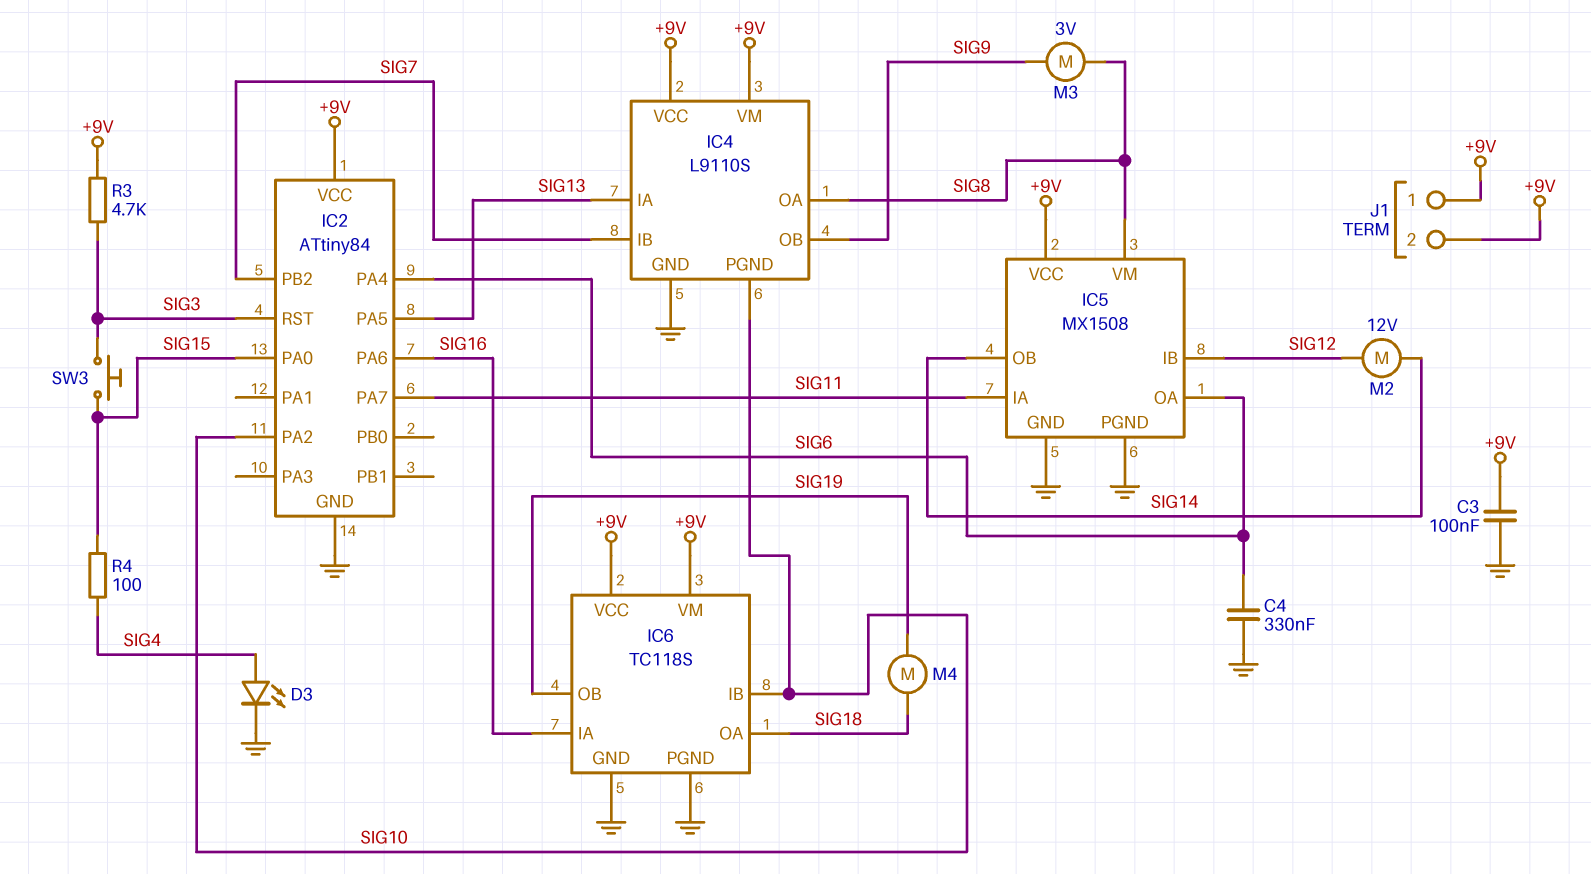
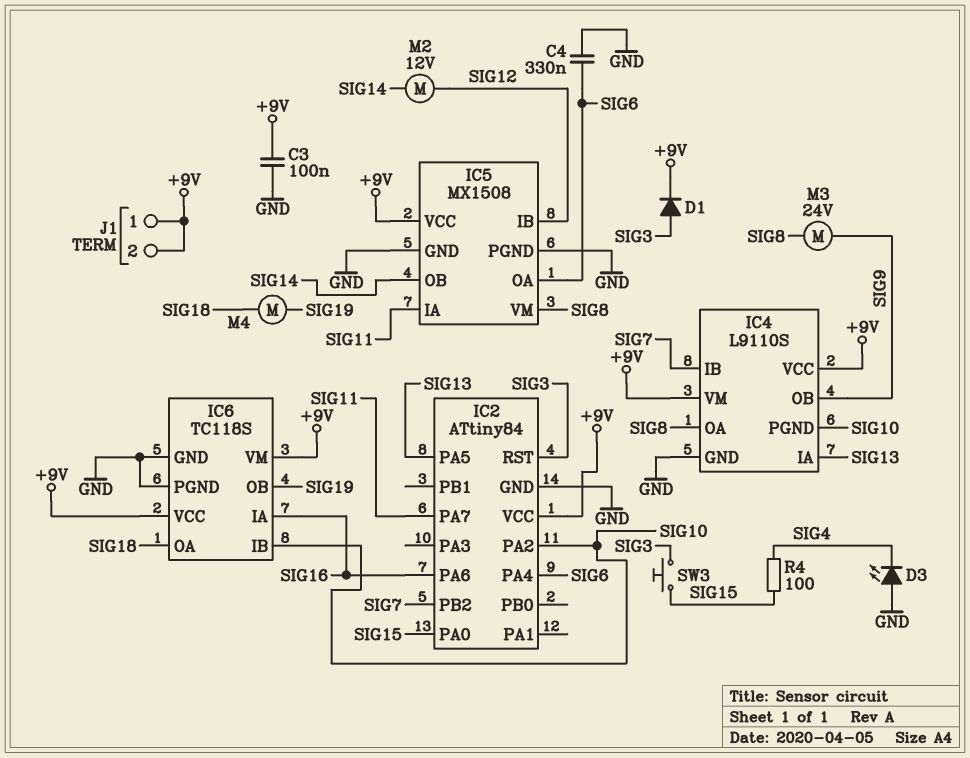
D1: none -> diode (A SIG3, K +9V)
D3: LED (A SIG4, K GND) -> LED (A GND, K SIG4)
M3: motor 3V (SIG8, SIG9) -> motor 24V (SIG8, SIG9)
R3: 4.7k (+9V, SIG3) -> none

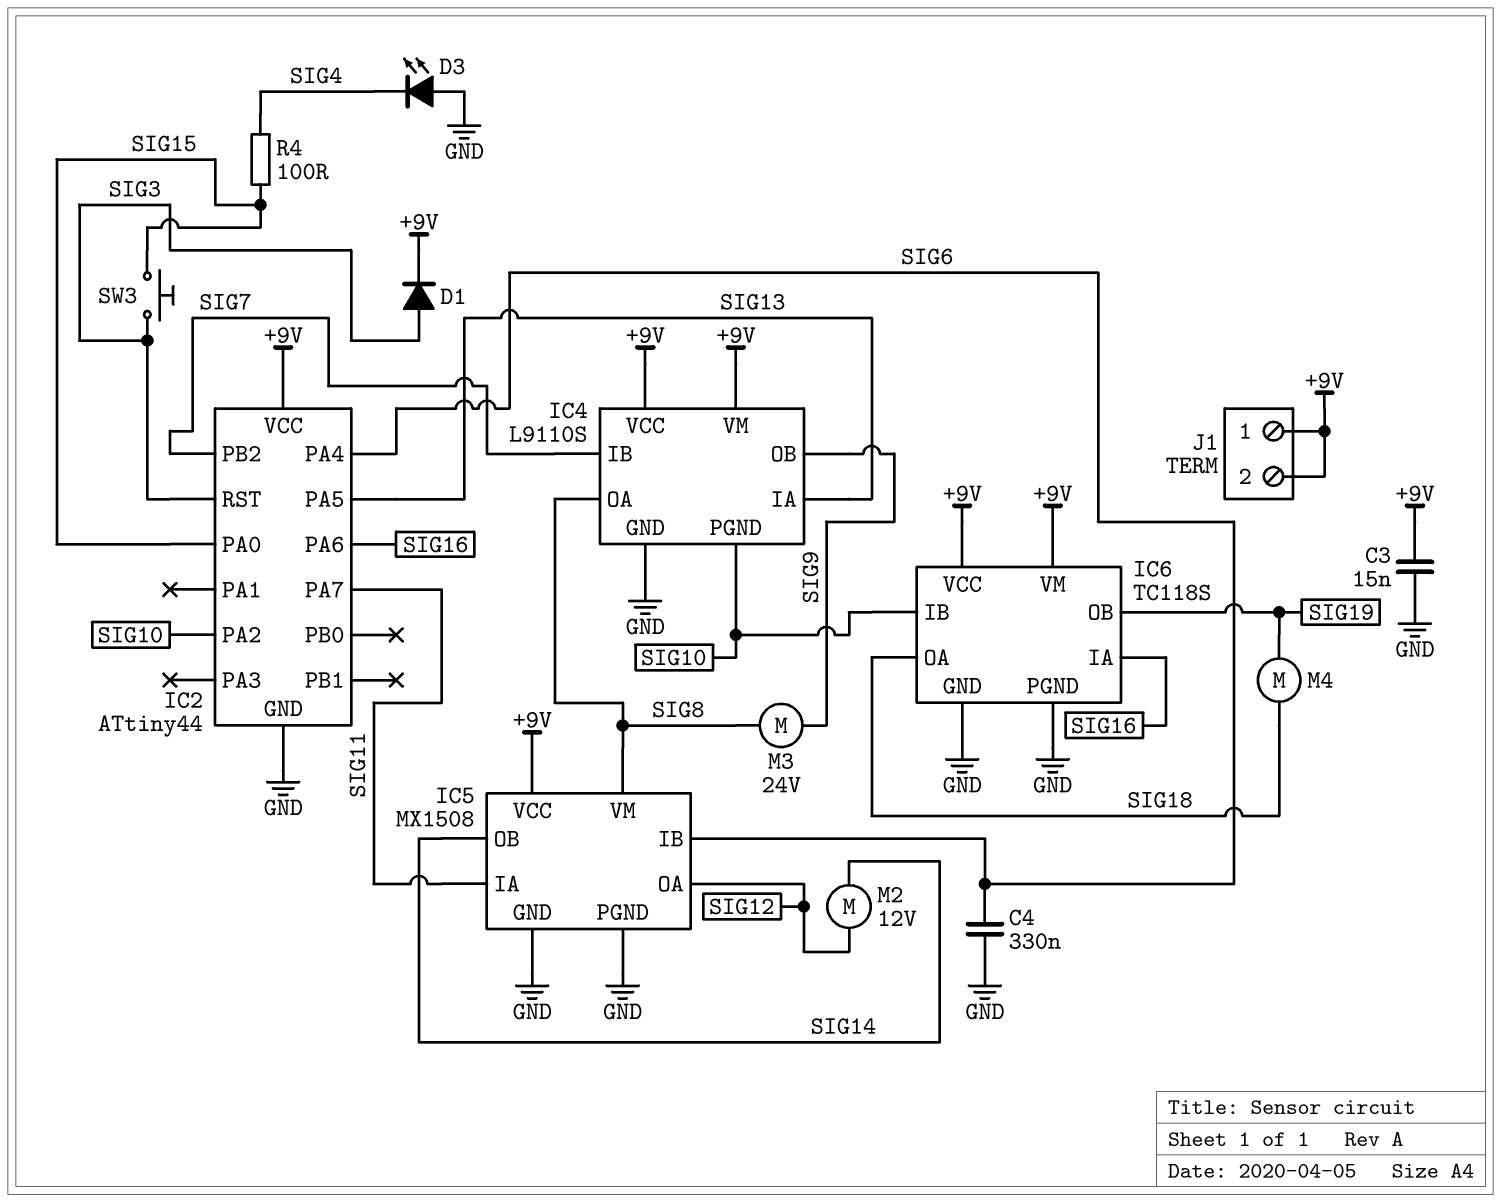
C3: 100nF (+9V, GND) -> 15nF (+9V, GND)
IC2: ATtiny84 -> ATtiny44
IC5 pin IB: SIG12 -> SIG6
IC5 pin OA: SIG6 -> SIG12

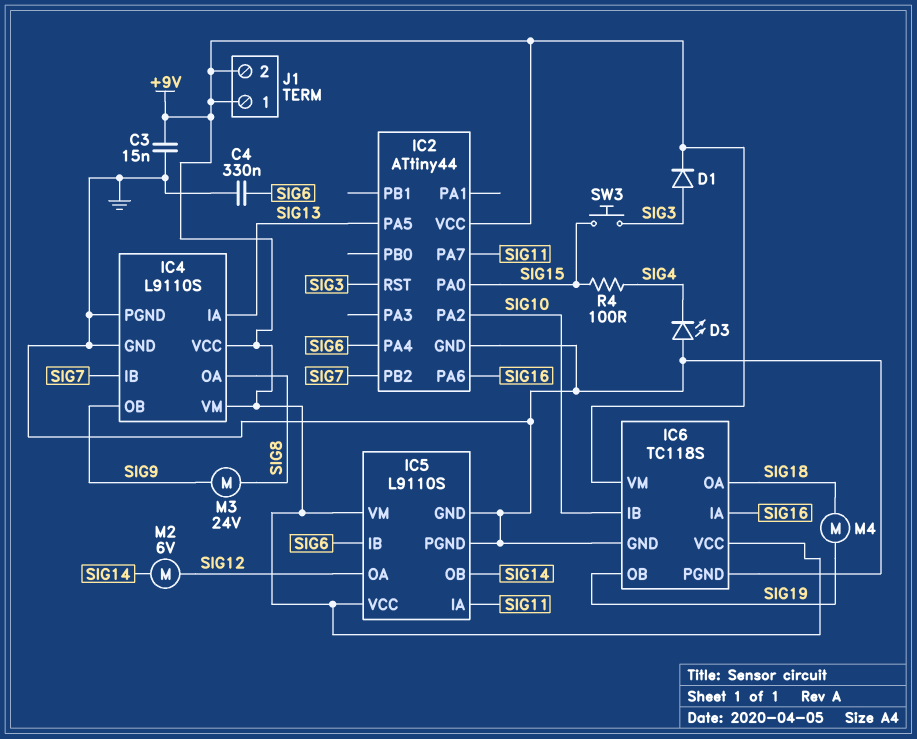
IC4 pin PGND: SIG10 -> GND
IC5: MX1508 -> L9110S
IC5 pin VM: SIG8 -> +9V
M2: motor 12V (SIG12, SIG14) -> motor 6V (SIG12, SIG14)

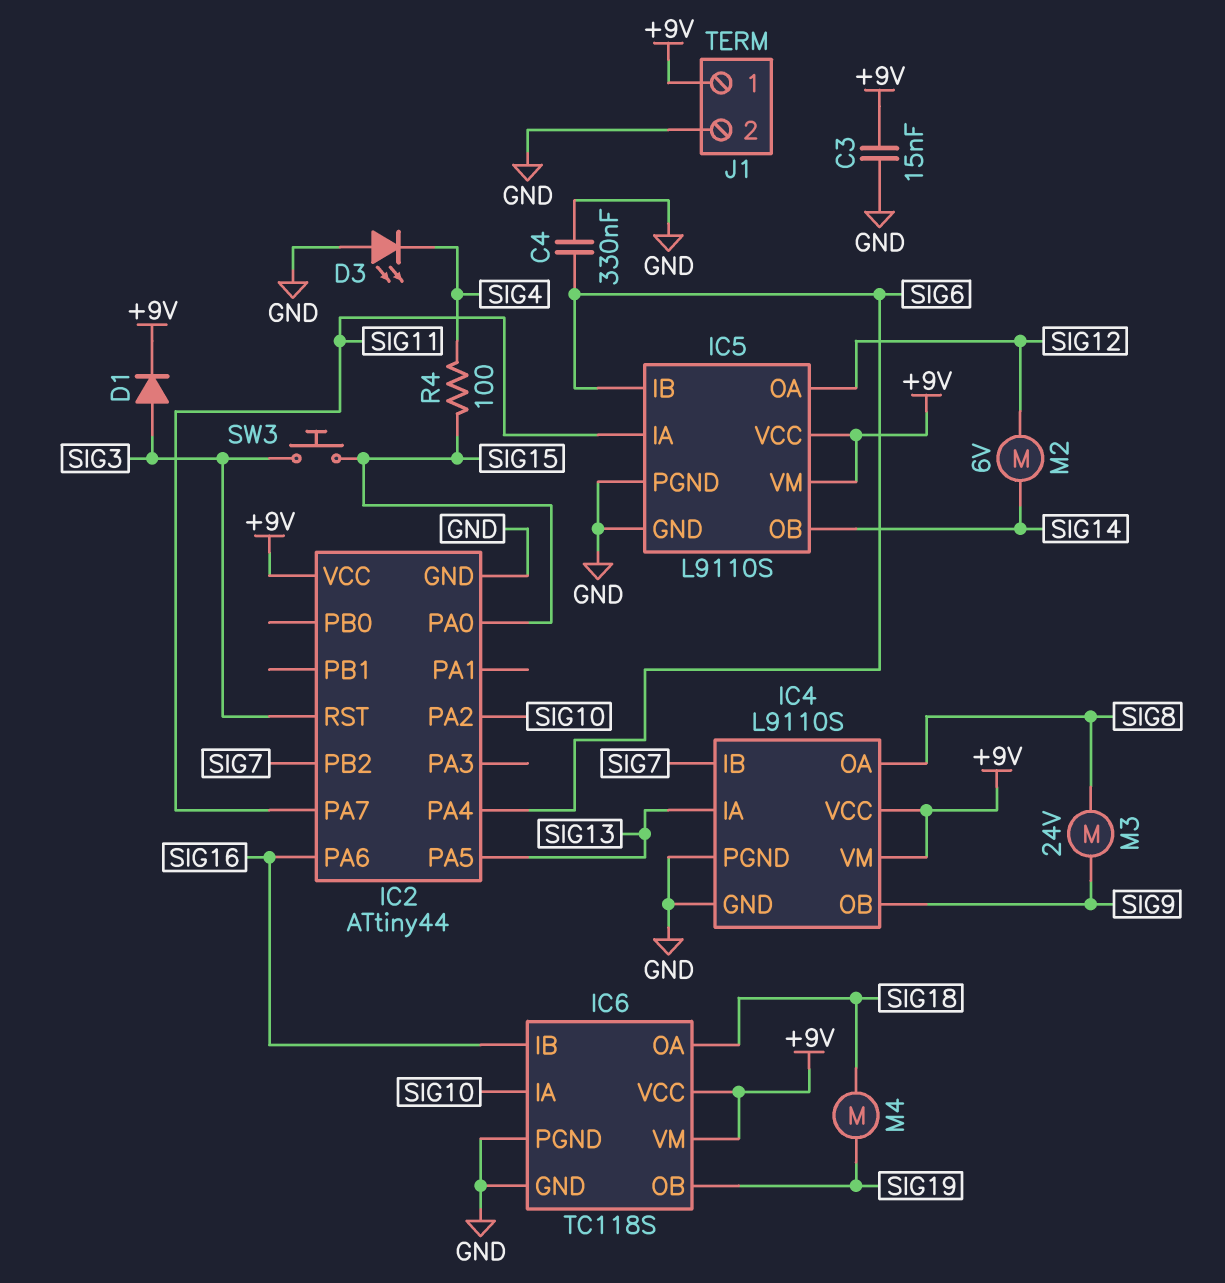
IC6 pin IA: SIG16 -> SIG10
IC6 pin IB: SIG10 -> SIG16
J1 pin 2: +9V -> GND

